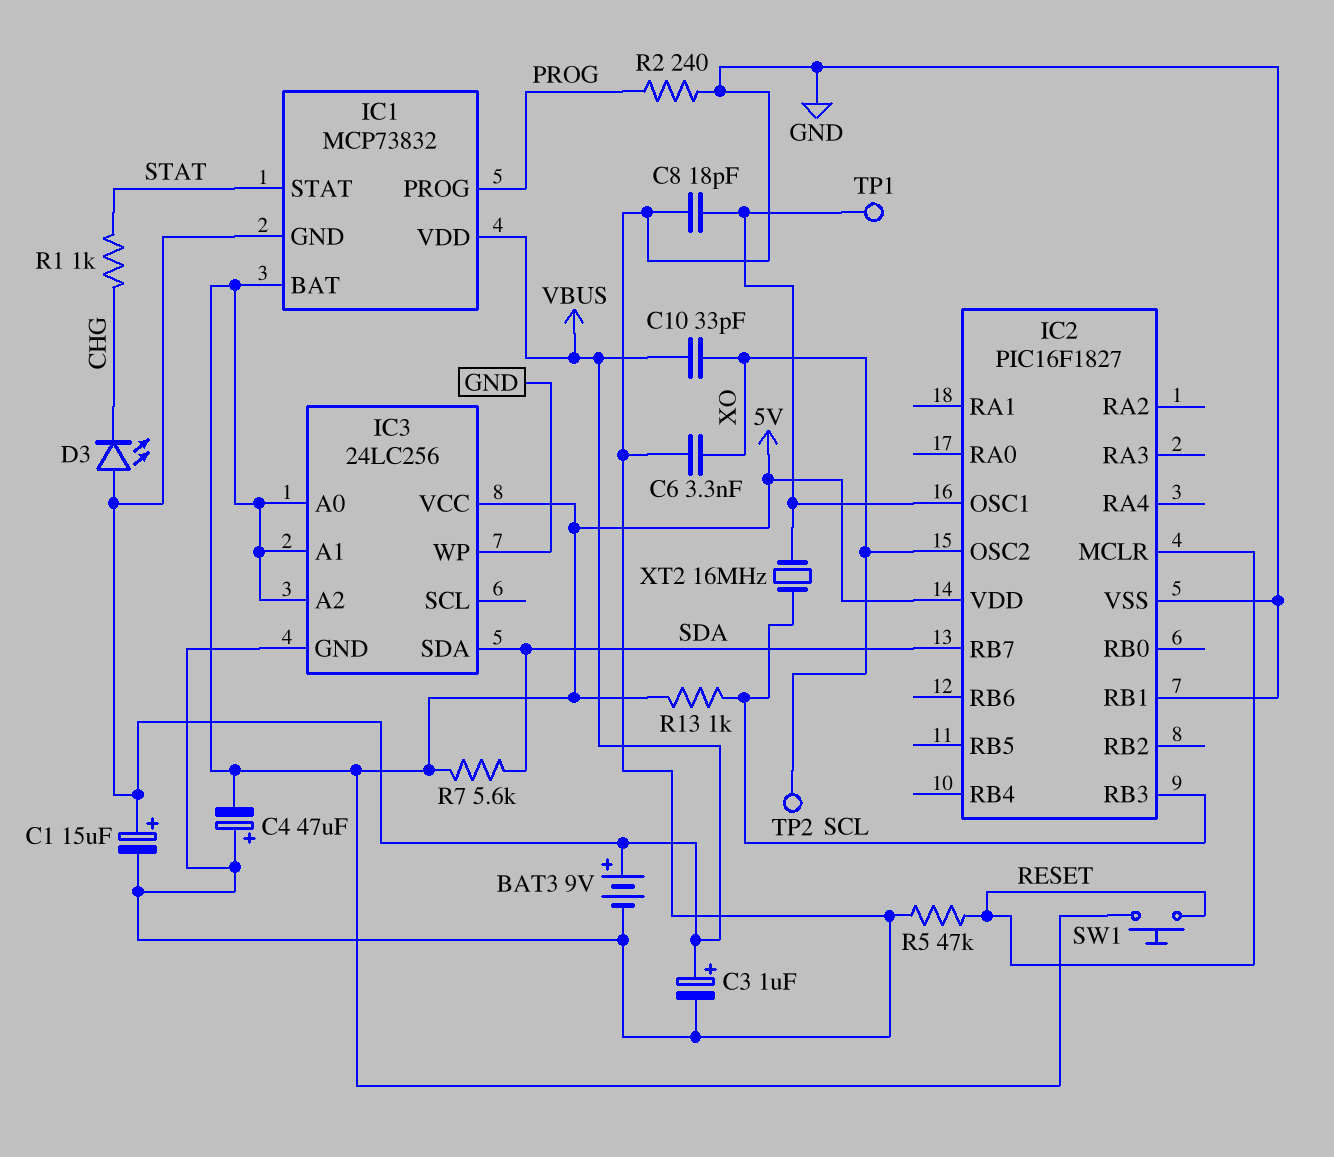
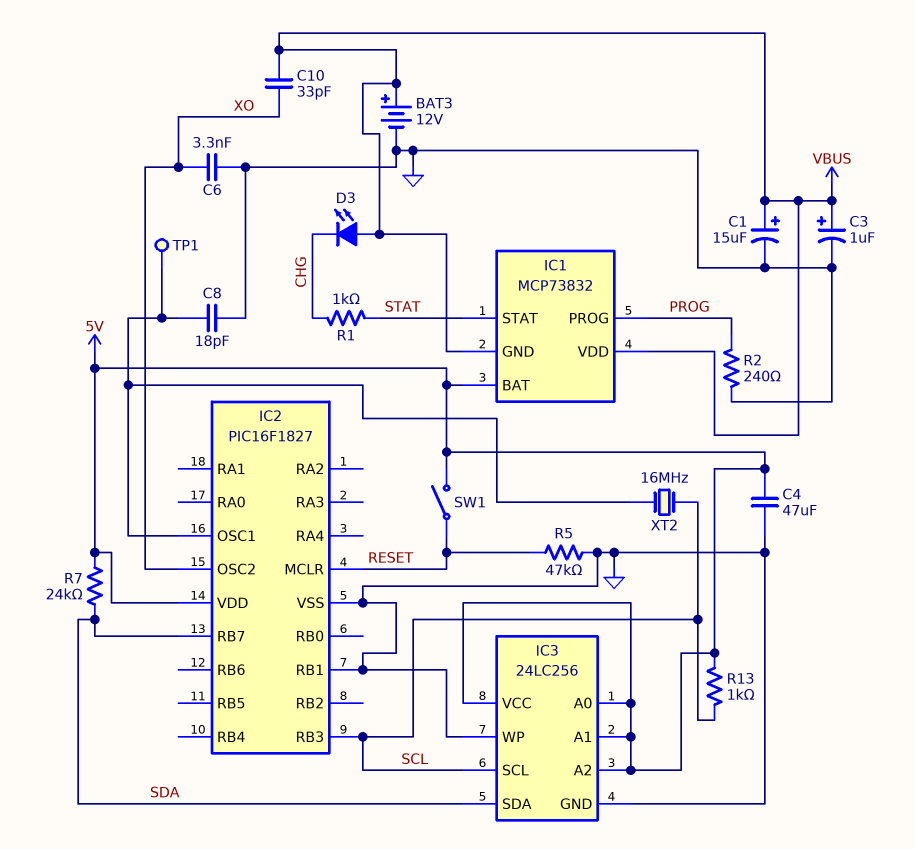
BAT3: 9V (plus VBUS, minus GND) -> 12V (plus VBUS, minus GND)
C4: 47uF (plus GND, minus 5V) -> 47uF (5V, GND)
IC3 pin SCL: none -> SCL
R7: 5.6k (5V, SDA) -> 24k (5V, SDA)
SW1: button (5V, RESET) -> switch (5V, RESET)
TP2: test point (XO) -> none

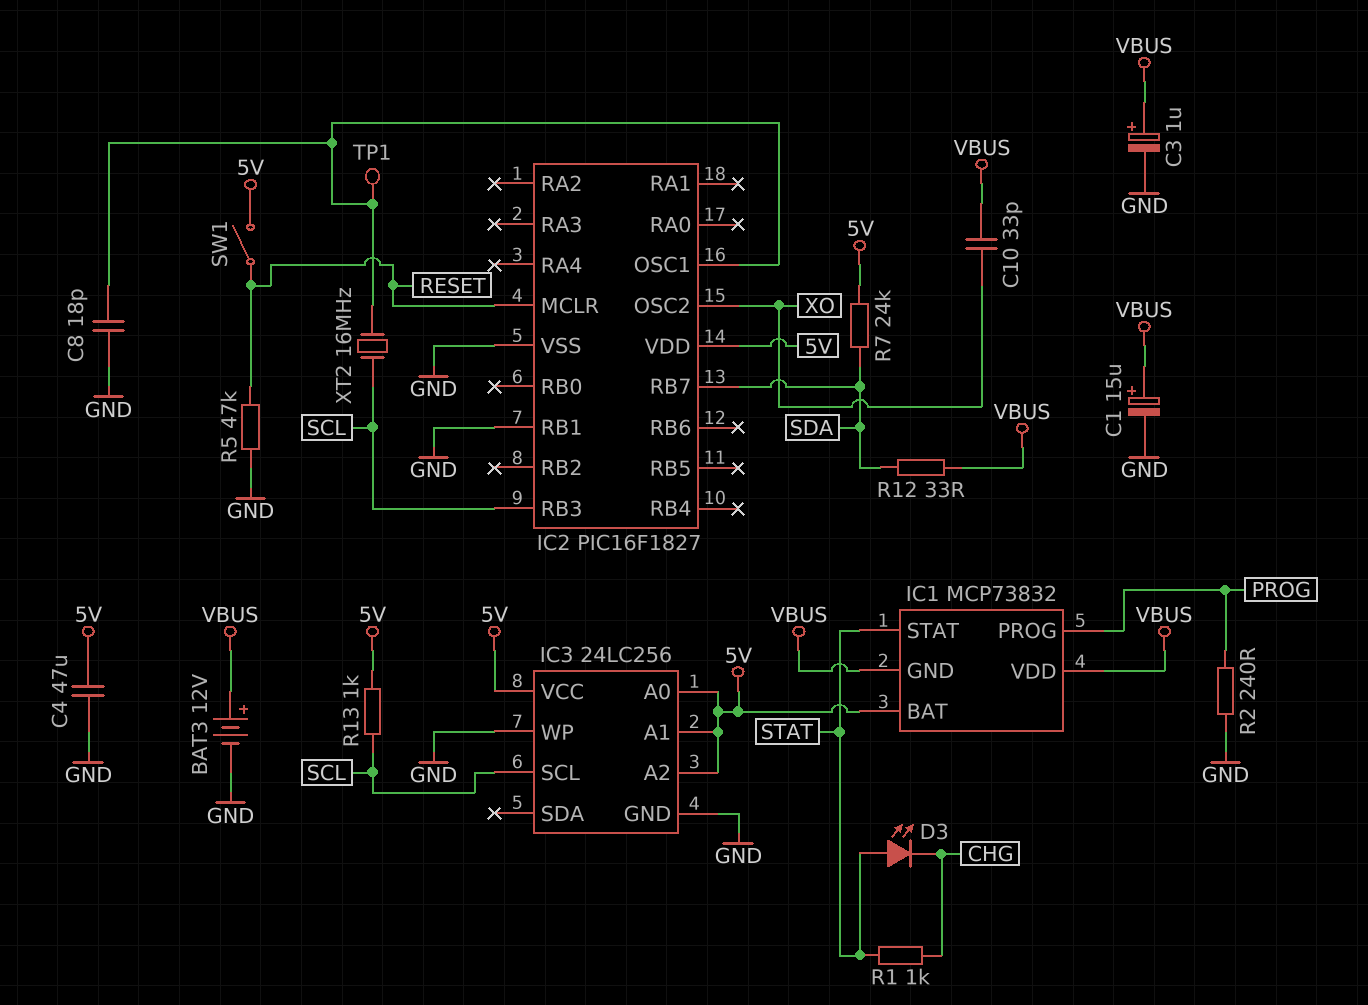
C6: 3.3nF (GND, XO) -> none
D3: LED (A VBUS, K CHG) -> LED (A STAT, K CHG)
IC3 pin SDA: SDA -> none
R12: none -> 33 (SDA, VBUS)

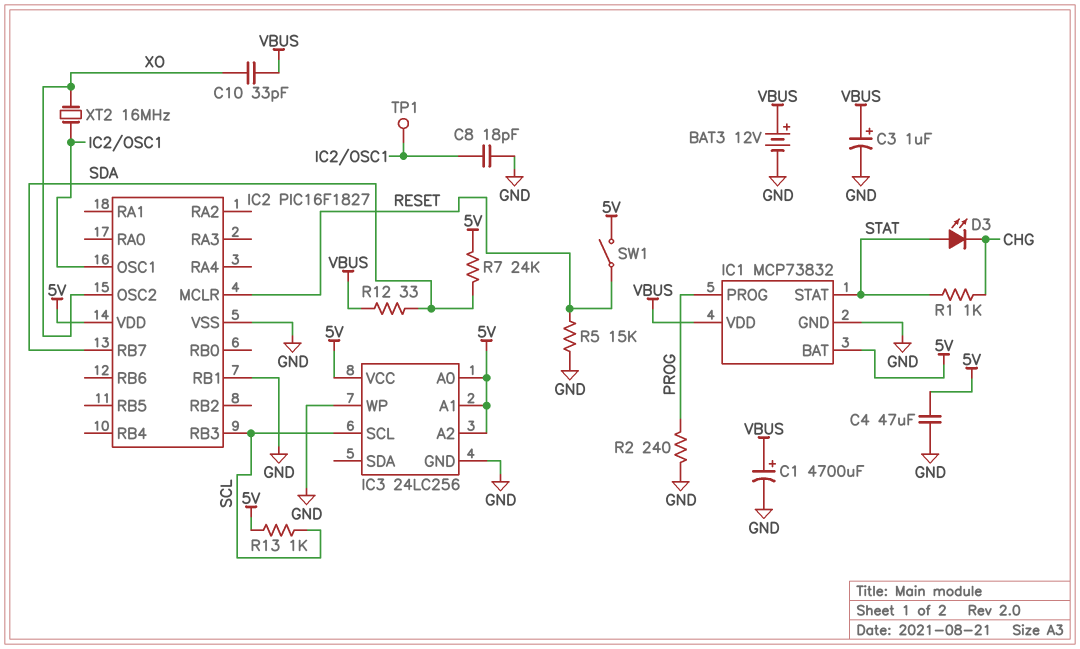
C1: 15uF (plus VBUS, minus GND) -> 4700uF (plus VBUS, minus GND)
IC1 pin GND: VBUS -> GND
R5: 47k (GND, RESET) -> 15k (GND, RESET)
XT2: 16MHz (IC2/OSC1, SCL) -> 16MHz (IC2/OSC1, XO)

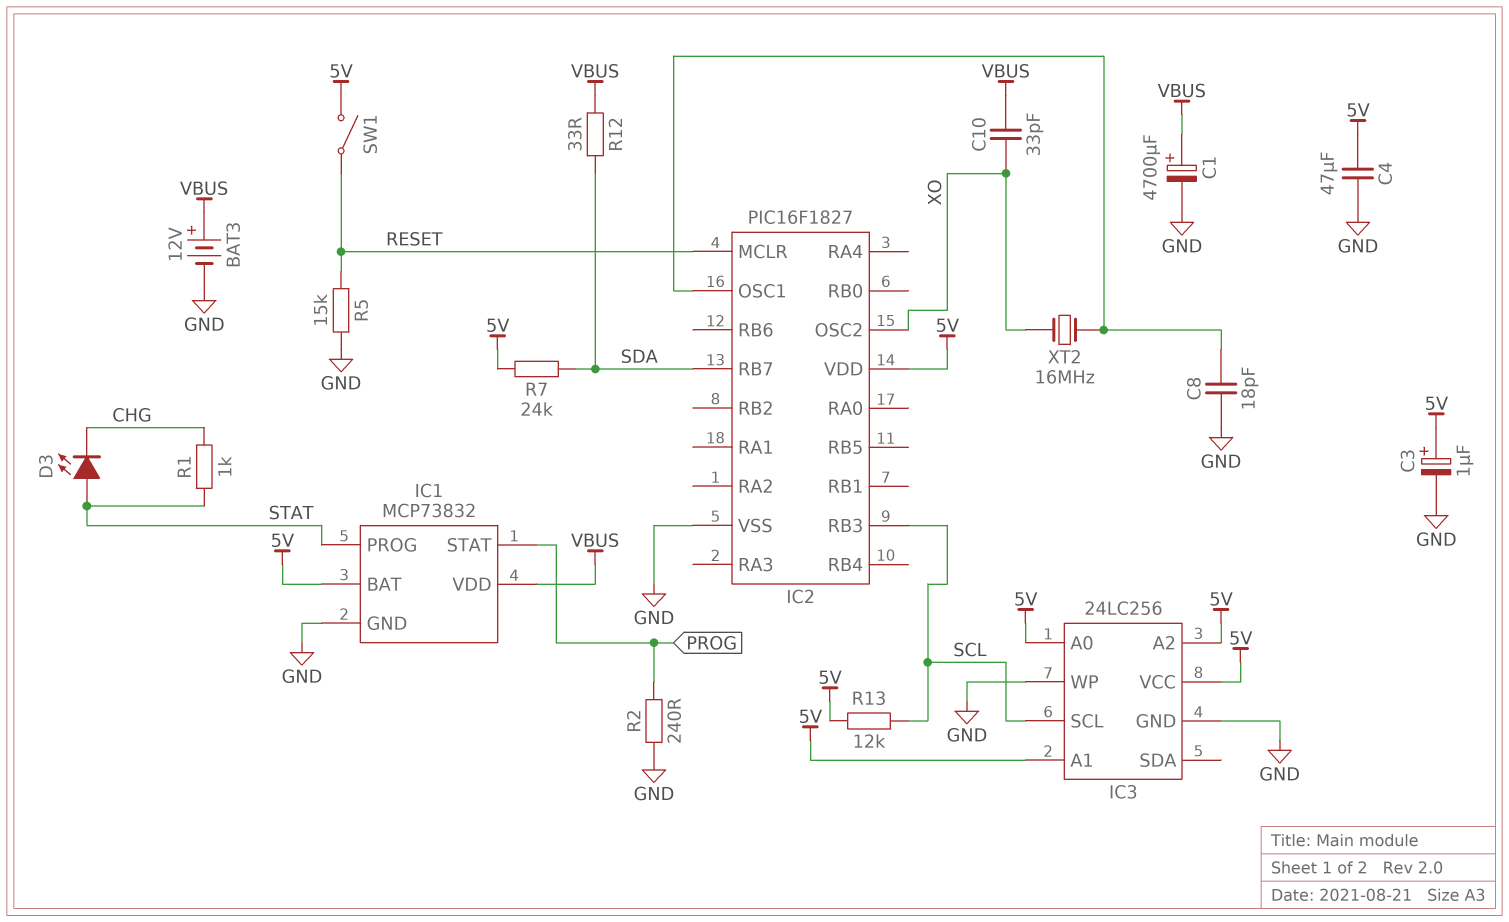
C3: 1uF (plus VBUS, minus GND) -> 1uF (plus 5V, minus GND)
IC1 pin PROG: PROG -> STAT
IC1 pin STAT: STAT -> PROG
IC2 pin RB1: GND -> none
R13: 1k (5V, SCL) -> 12k (5V, SCL)
TP1: test point (IC2/OSC1) -> none

